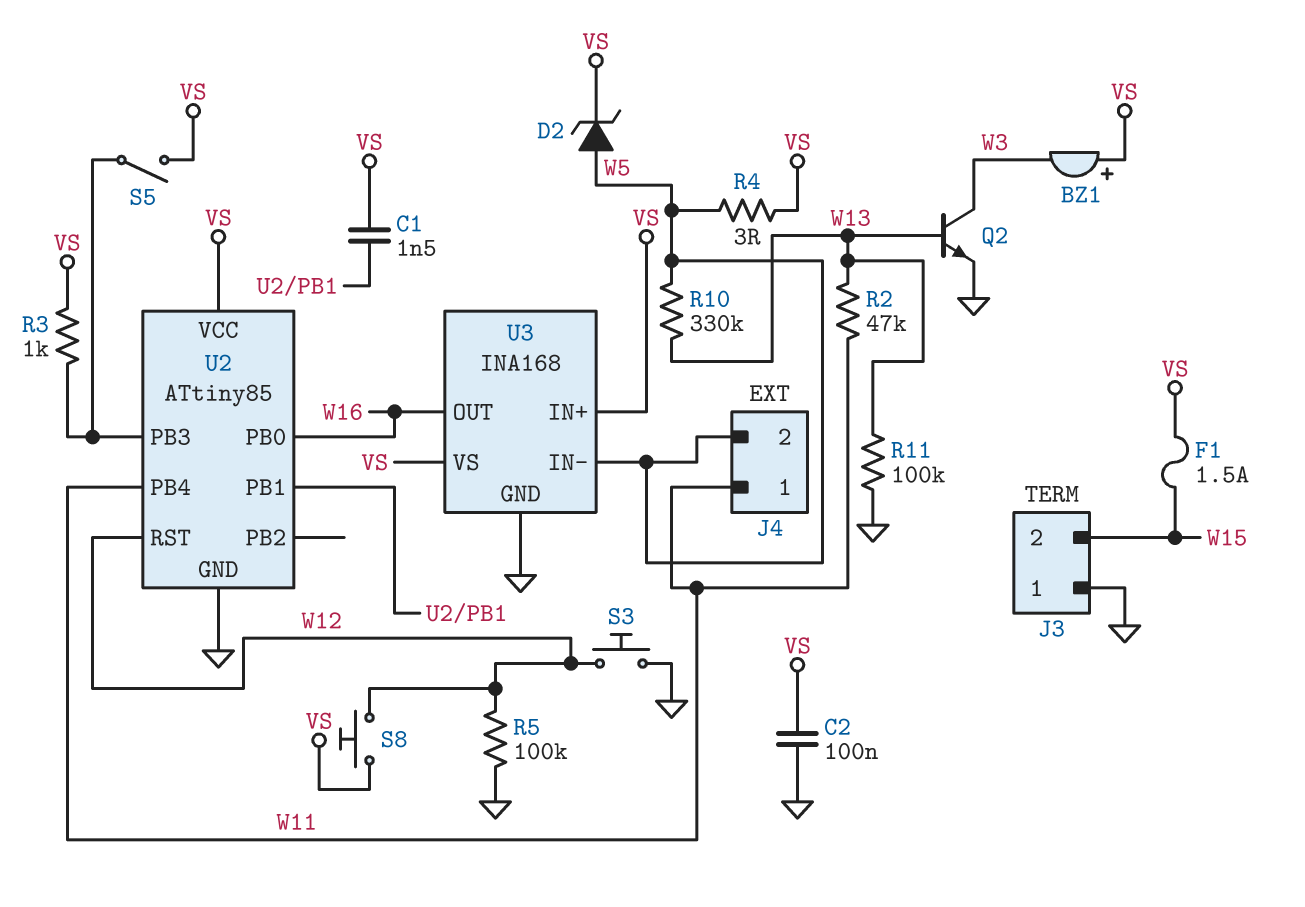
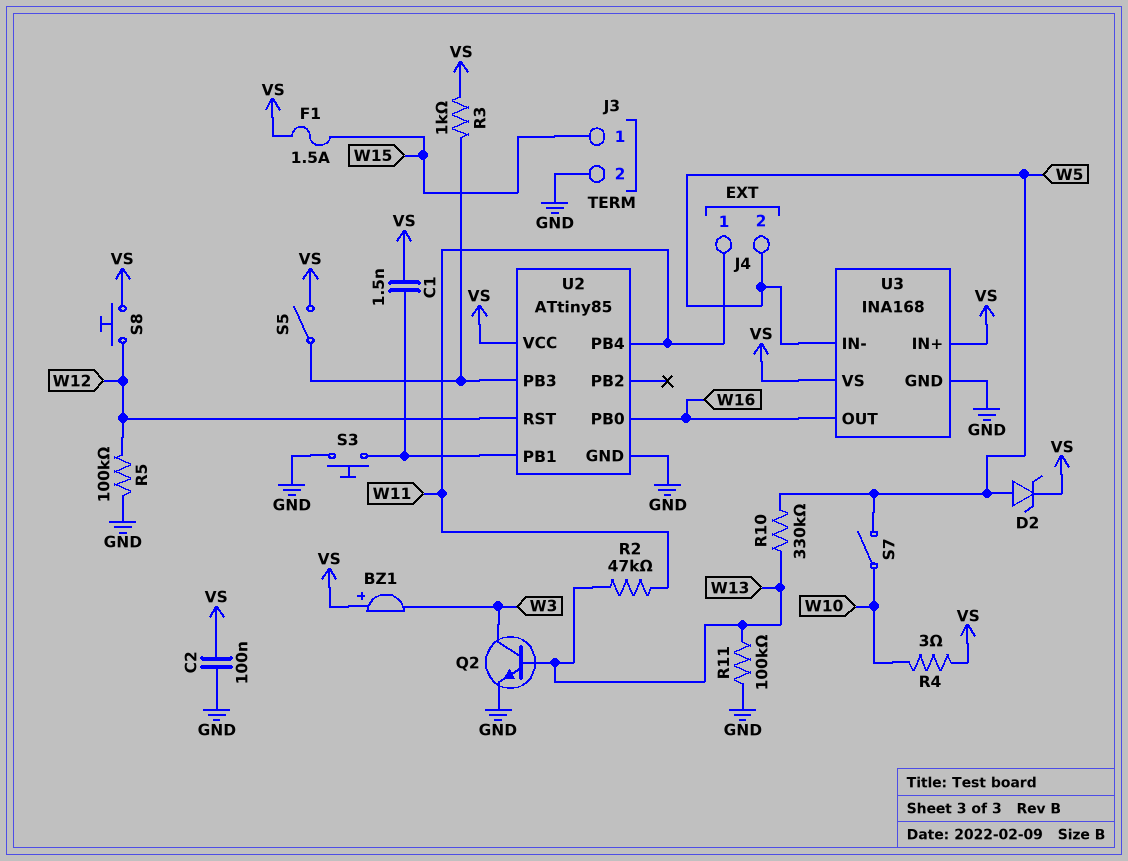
J3 pin 1: GND -> W15
J3 pin 2: W15 -> GND
R4: 3 (VS, W5) -> 3 (VS, W10)
S3: button (GND, W12) -> button (GND, U2/PB1)
S7: none -> switch (W5, W10)

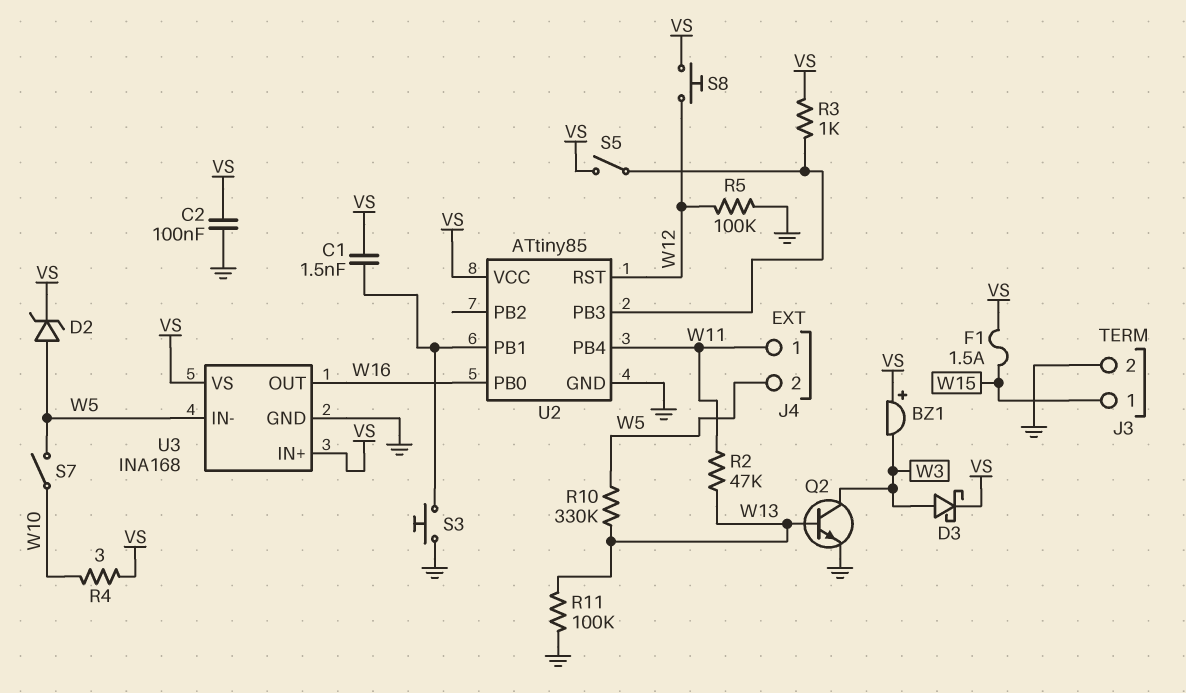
D3: none -> schottky (A W3, K VS)

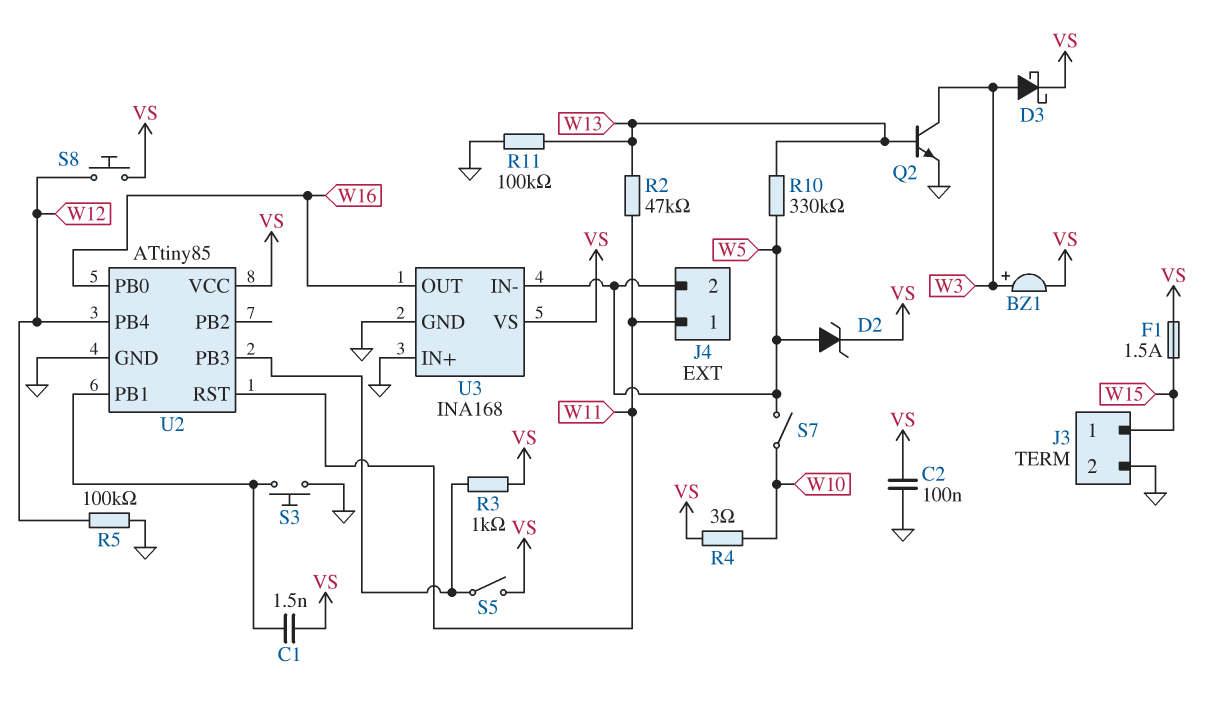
BZ1: buzzer (plus VS, minus W3) -> buzzer (plus W3, minus VS)
U2 pin PB4: W11 -> W12
U2 pin RST: W12 -> W11
U3 pin IN+: VS -> GND

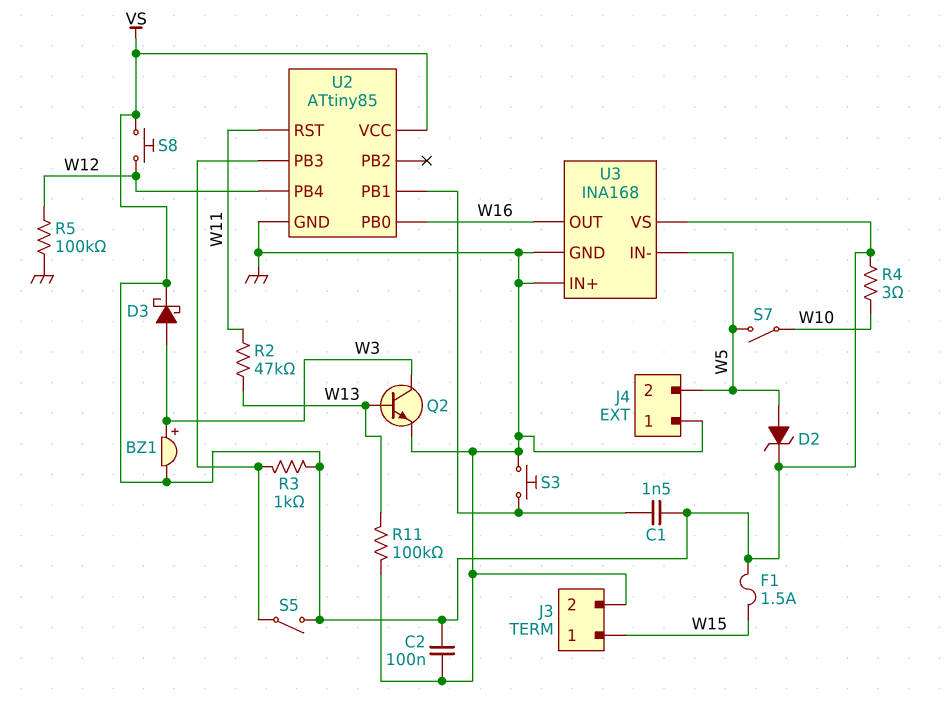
J4 pin 1: W11 -> GND
R10: 330k (W5, W13) -> none

